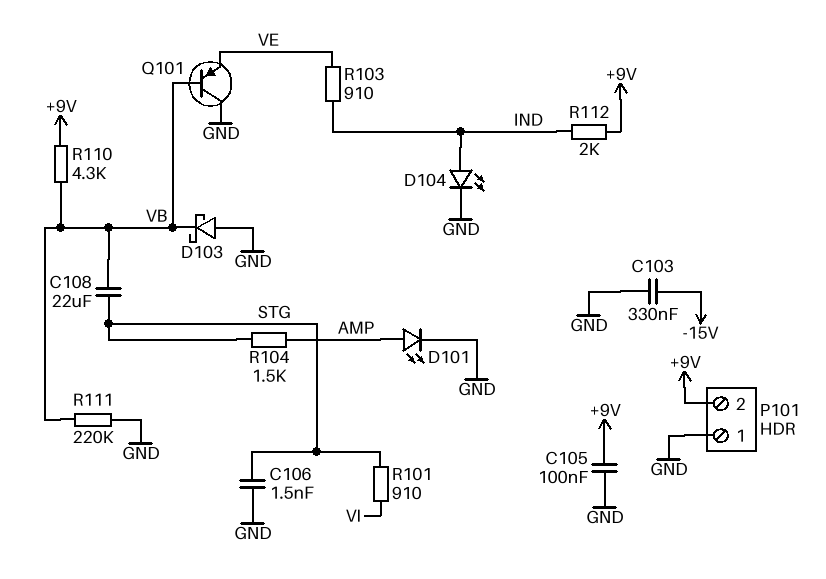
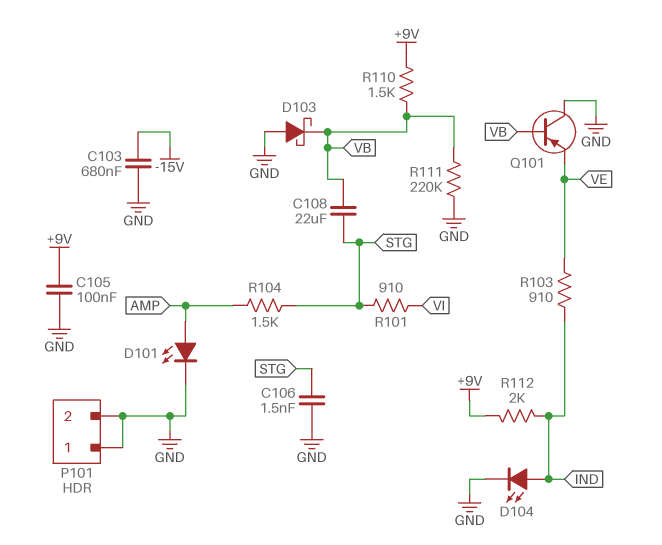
C103: 330nF (-15V, GND) -> 680nF (-15V, GND)
P101 pin 2: +9V -> GND
R110: 4.3k (+9V, VB) -> 1.5k (+9V, VB)

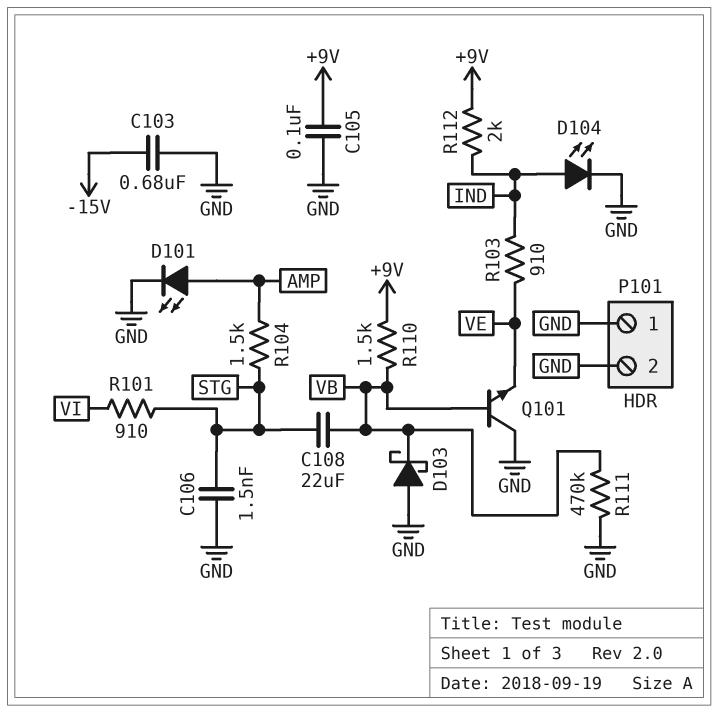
Q101: PNP (B VB, C GND, E VE) -> NPN (B VB, C GND, E VE)
R111: 220k (GND, VB) -> 470k (GND, VB)

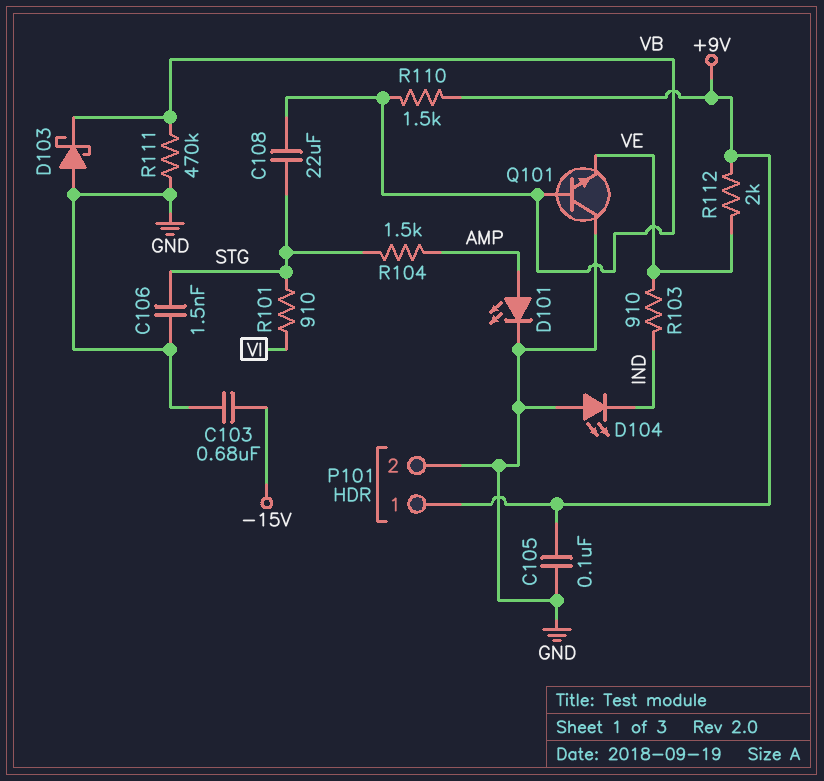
D104: LED (A IND, K GND) -> LED (A GND, K IND)
P101 pin 1: GND -> +9V
R112: 2k (+9V, IND) -> 2k (+9V, VE)

